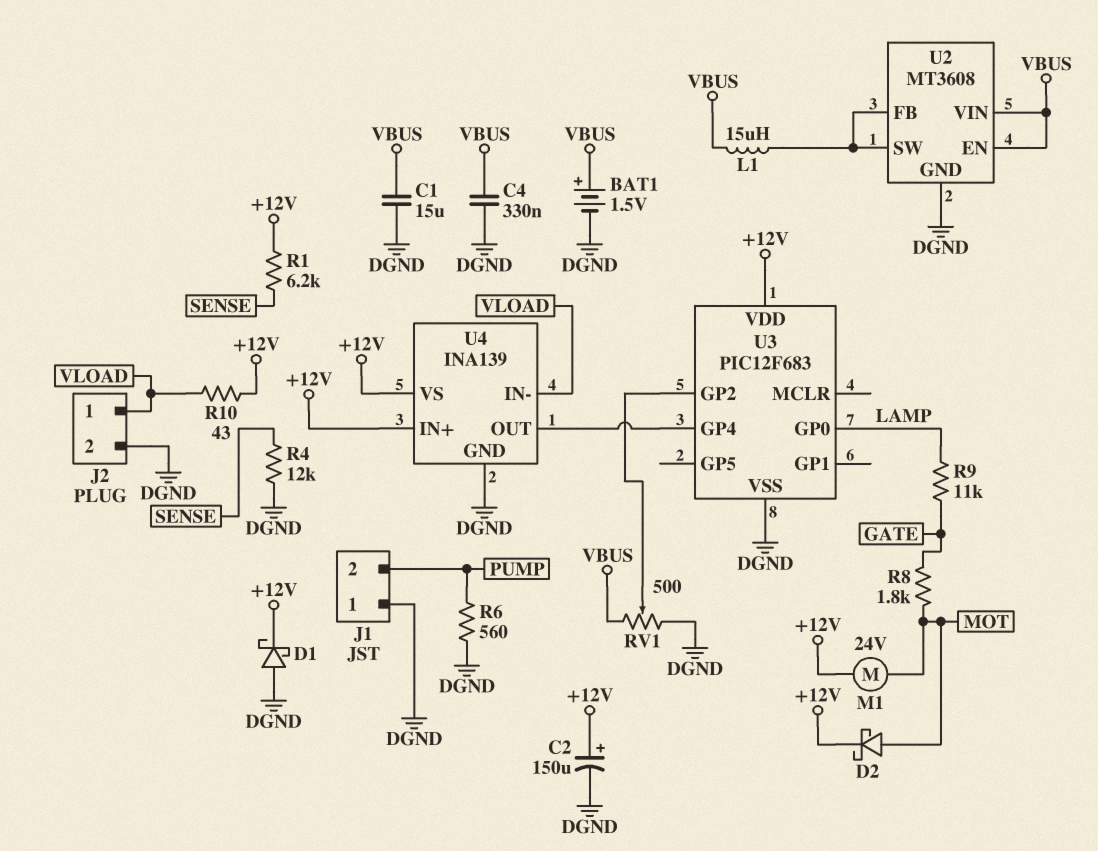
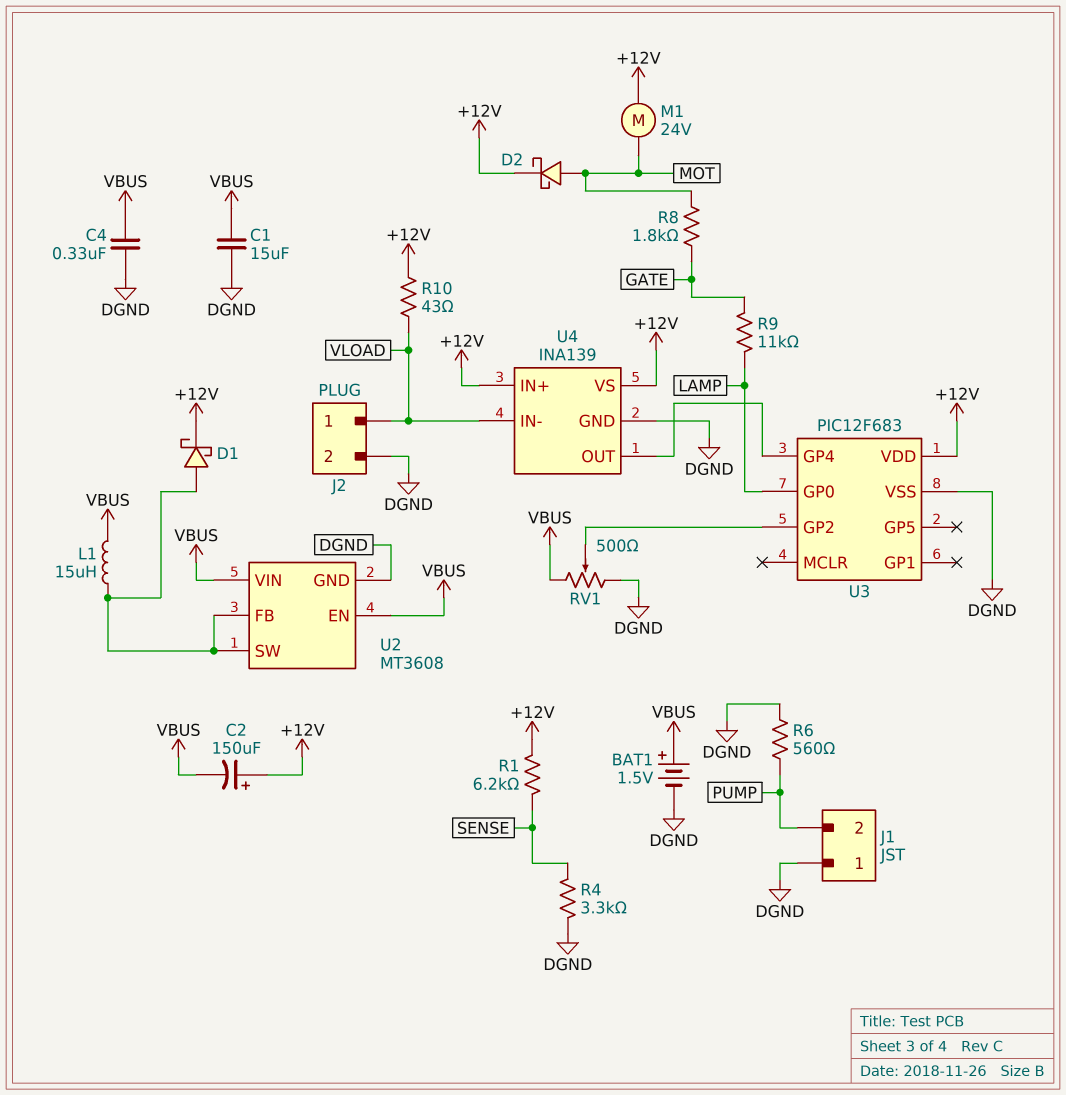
C2: 150uF (plus +12V, minus DGND) -> 150uF (plus +12V, minus VBUS)
D1: schottky (A DGND, K +12V) -> schottky (A U2/FB, K +12V)
R4: 12k (DGND, SENSE) -> 3.3k (DGND, SENSE)

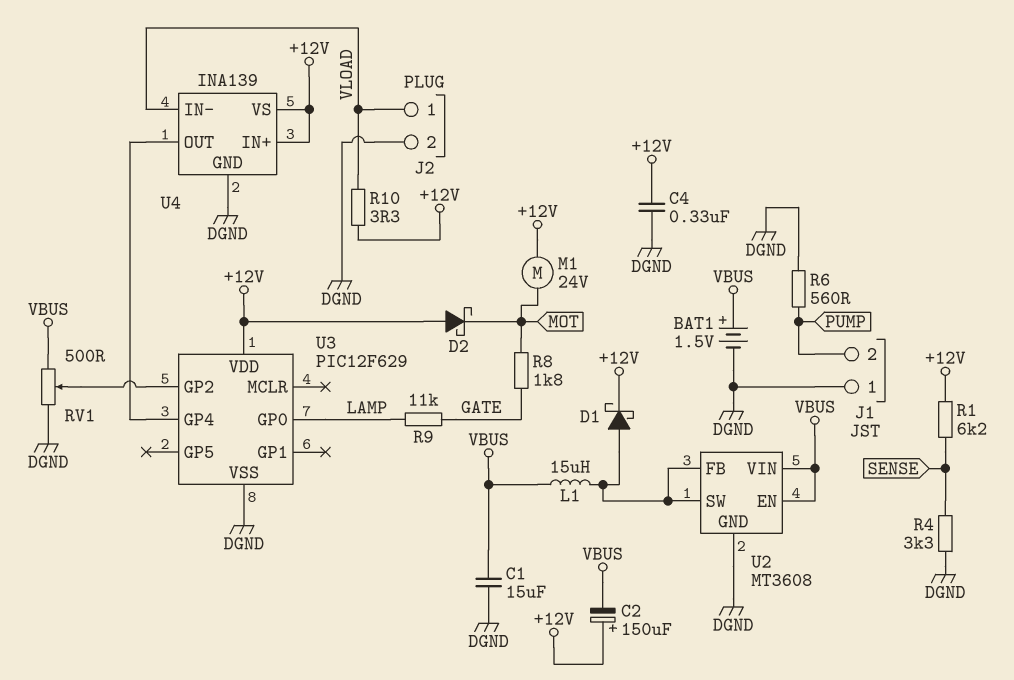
C4: 330nF (DGND, VBUS) -> 330nF (+12V, DGND)
D2: schottky (A MOT, K +12V) -> schottky (A +12V, K MOT)
R10: 43 (+12V, VLOAD) -> 3.3 (+12V, VLOAD)
U3: PIC12F683 -> PIC12F629

